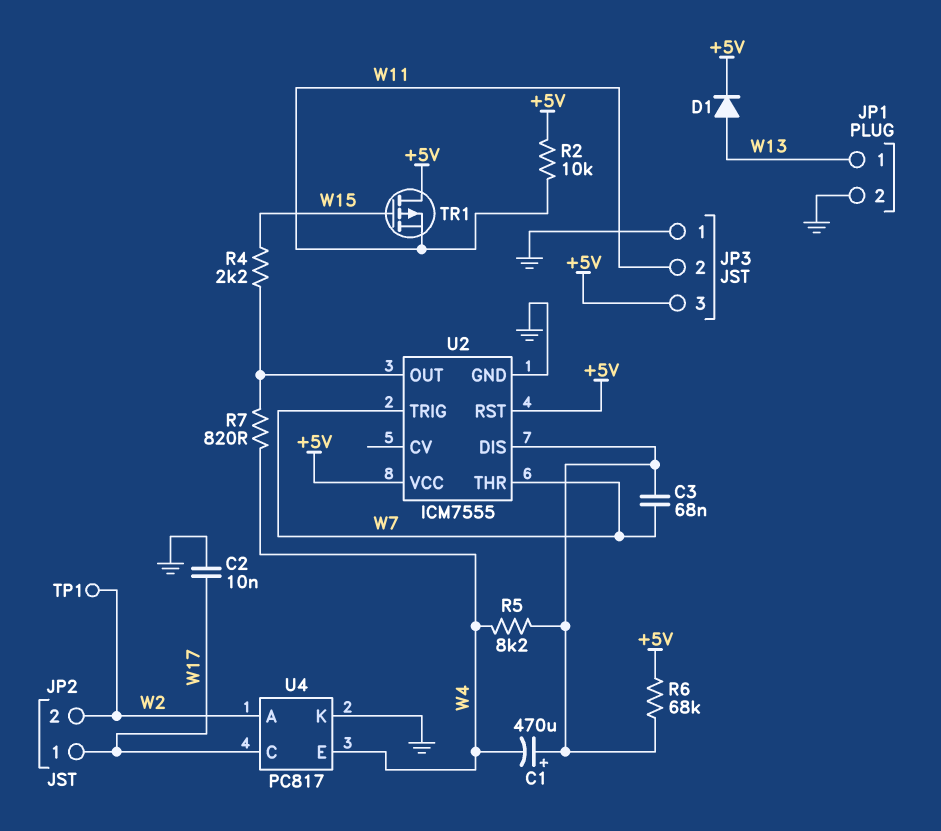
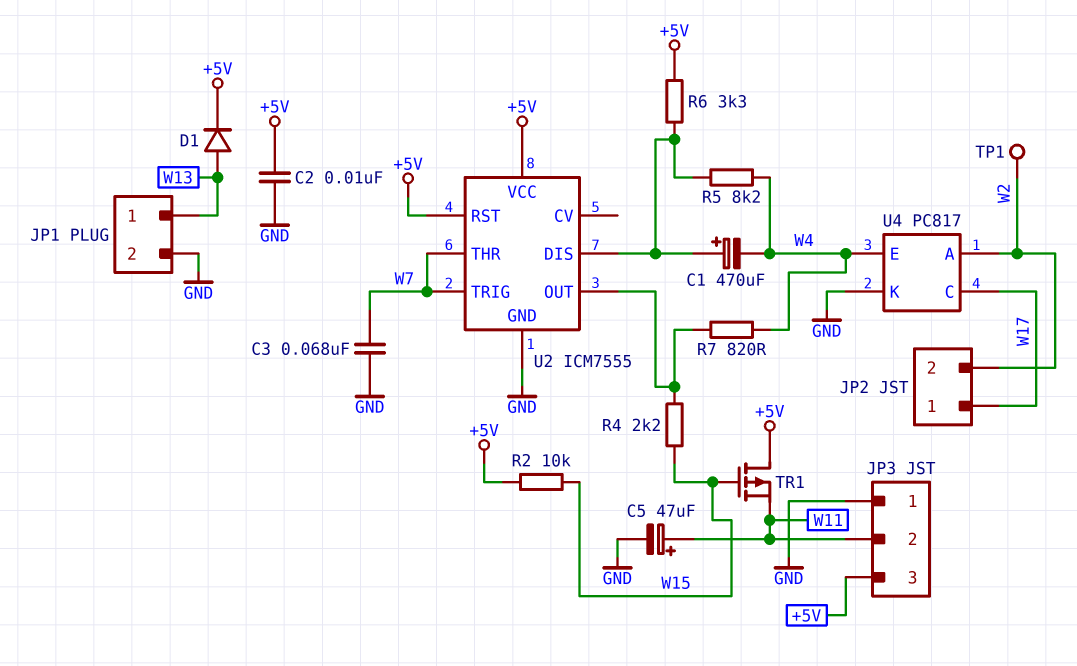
C2: 10nF (GND, W17) -> 10nF (+5V, GND)
C3: 68nF (U2/DIS, W7) -> 68nF (GND, W7)
C5: none -> 47uF (plus W11, minus GND)
R2: 10k (+5V, W11) -> 10k (+5V, W15)
R6: 68k (+5V, U2/DIS) -> 3.3k (+5V, U2/DIS)

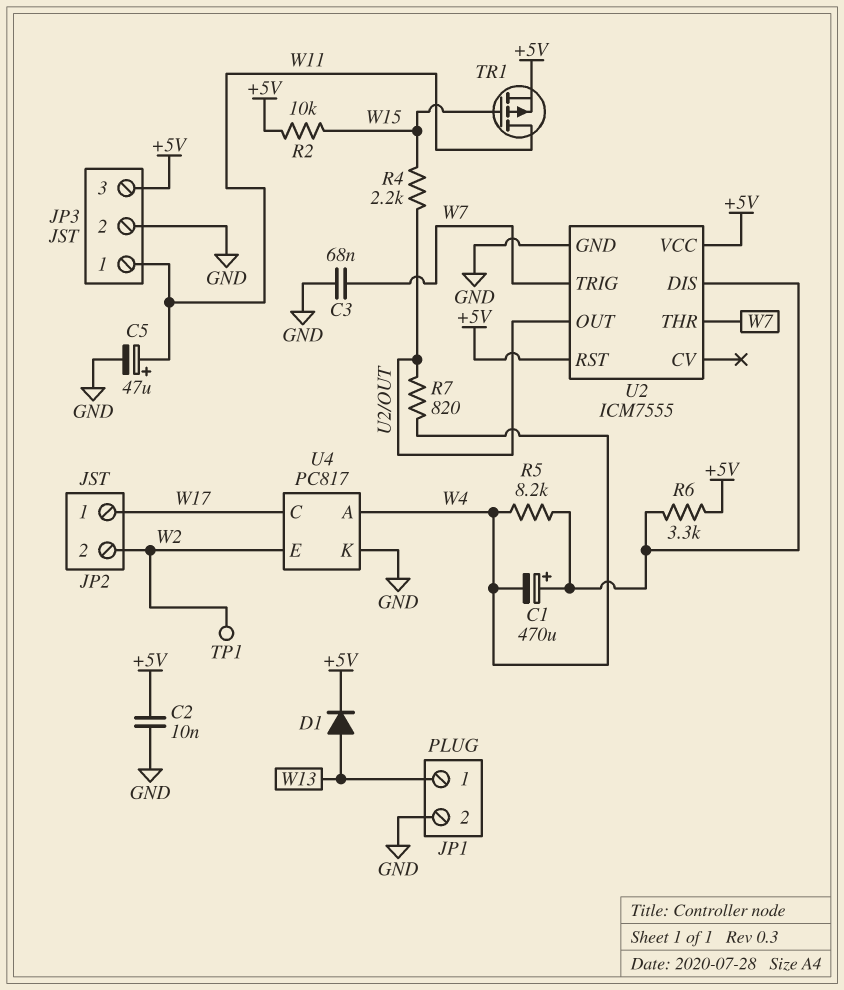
JP3 pin 1: GND -> W11
JP3 pin 2: W11 -> GND
TR1: PMOS (G W15, D +5V, S W11) -> PMOS (G W15, D W11, S +5V)
U4 pin A: W2 -> W4
U4 pin E: W4 -> W2

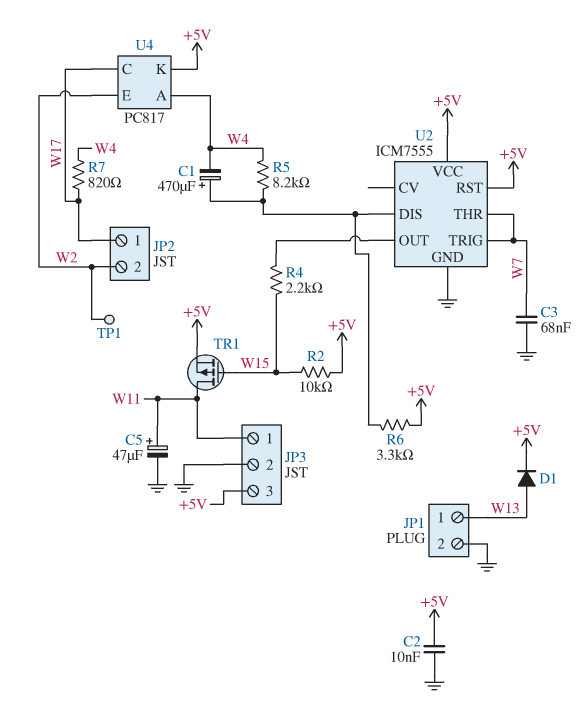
R7: 820 (U2/OUT, W4) -> 820 (W4, W17)
U4 pin K: GND -> +5V

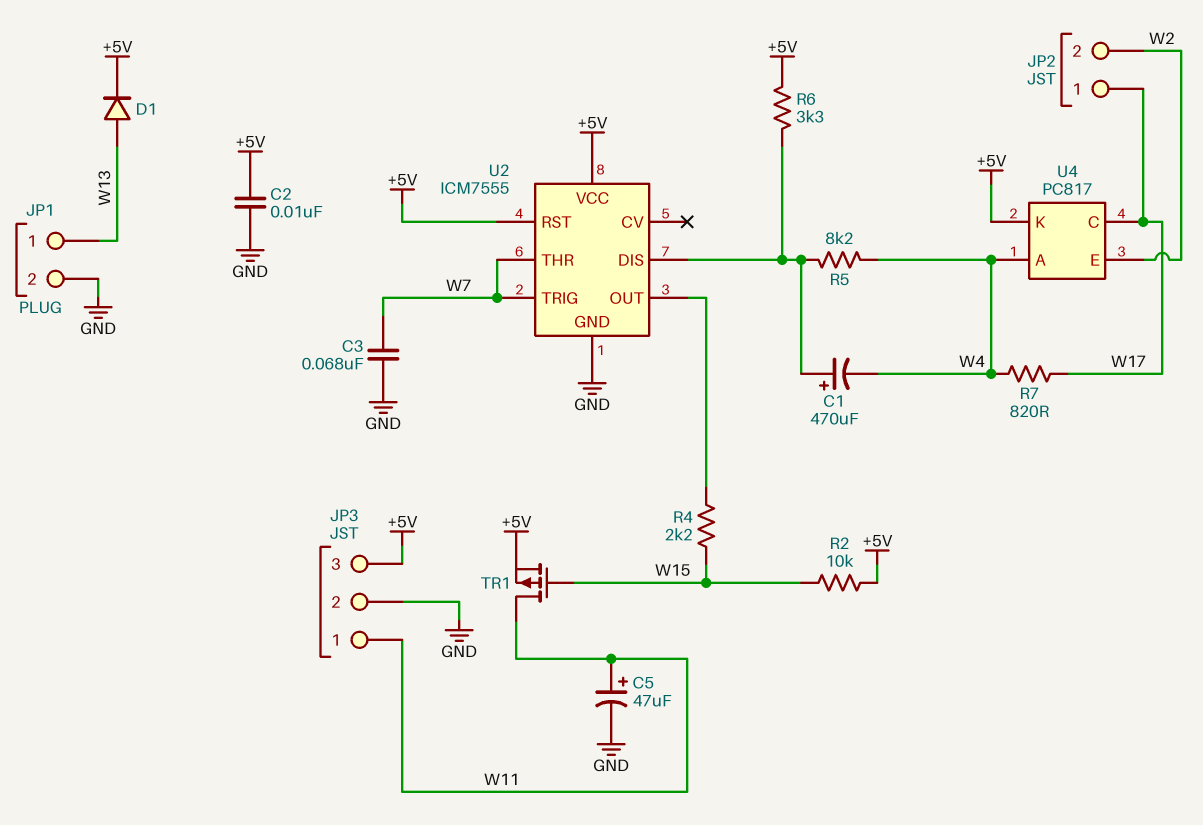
TP1: test point (W2) -> none

